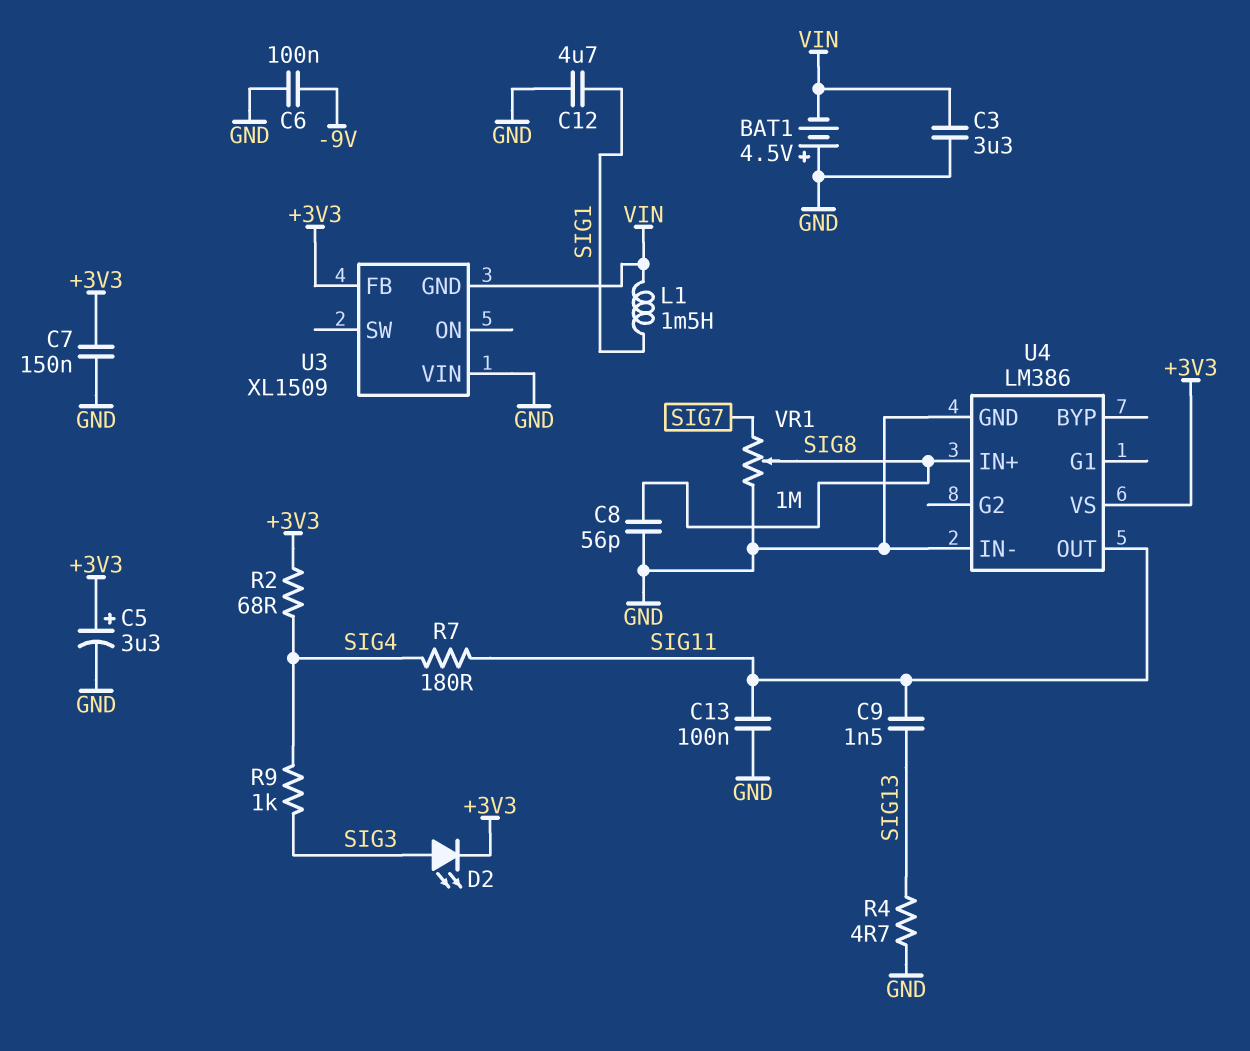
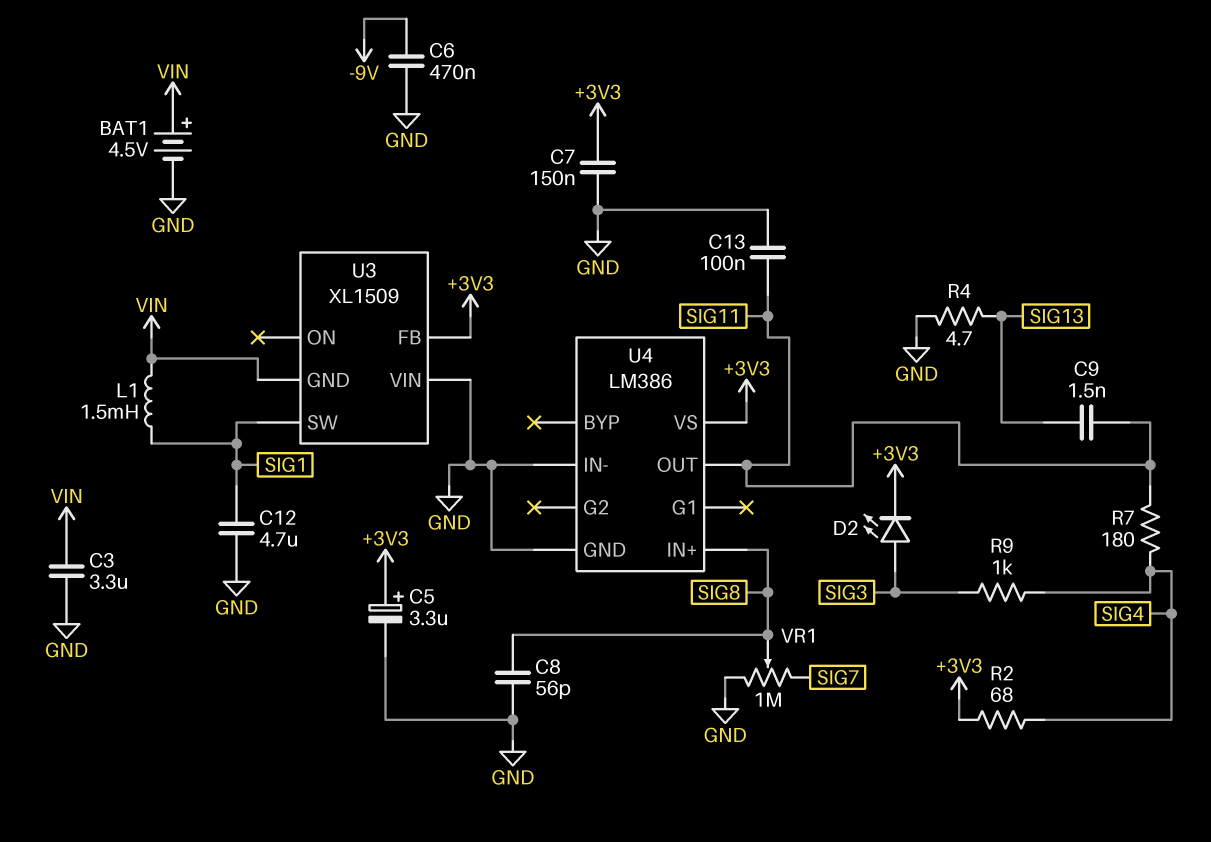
BAT1: 4.5V (plus GND, minus VIN) -> 4.5V (plus VIN, minus GND)
C6: 100nF (-9V, GND) -> 470nF (-9V, GND)
U3 pin SW: none -> SIG1

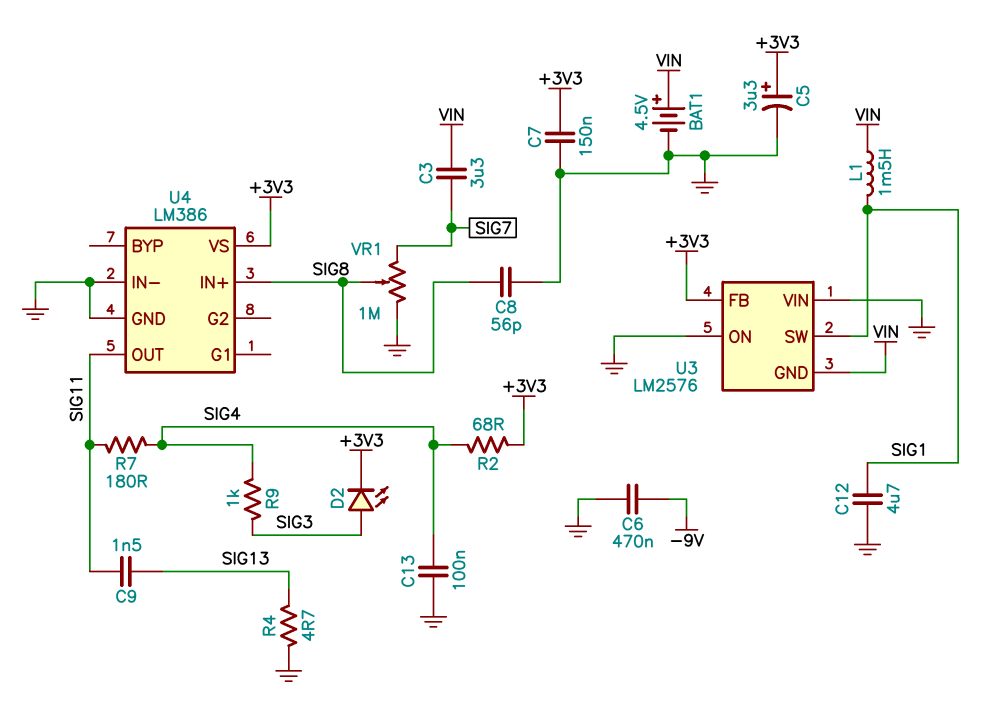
C3: 3.3uF (GND, VIN) -> 3.3uF (SIG7, VIN)
C13: 100nF (GND, SIG11) -> 100nF (GND, SIG4)
U3: XL1509 -> LM2576
U3 pin ON: none -> GND

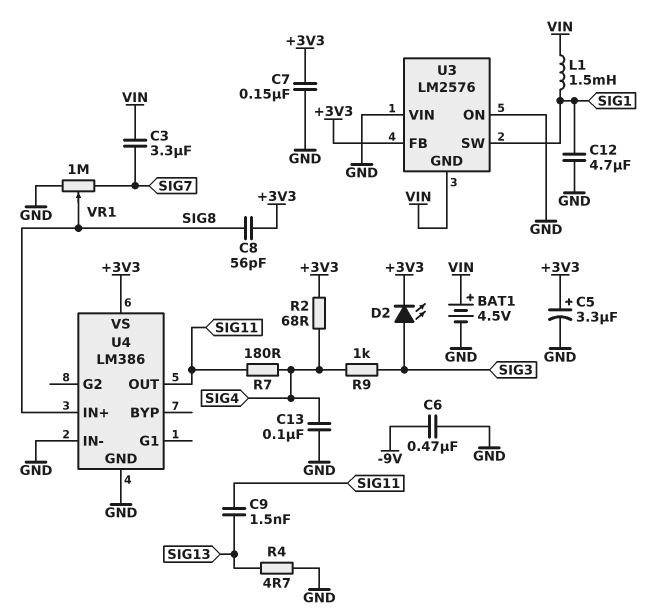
C8: 56pF (GND, SIG8) -> 56pF (+3V3, SIG8)

